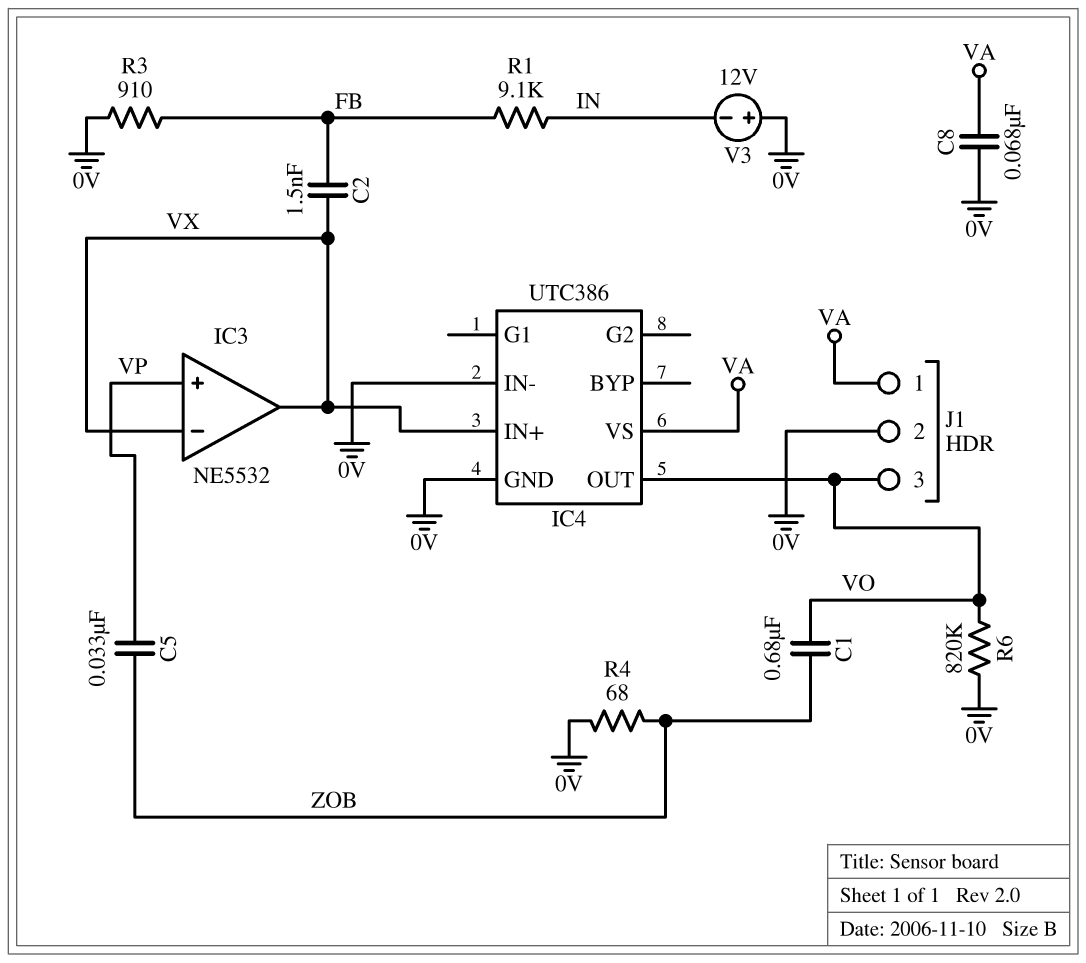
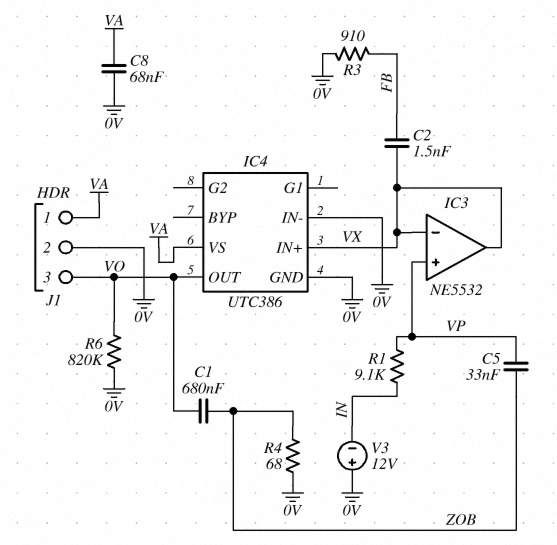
R1: 9.1k (FB, IN) -> 9.1k (IN, VP)

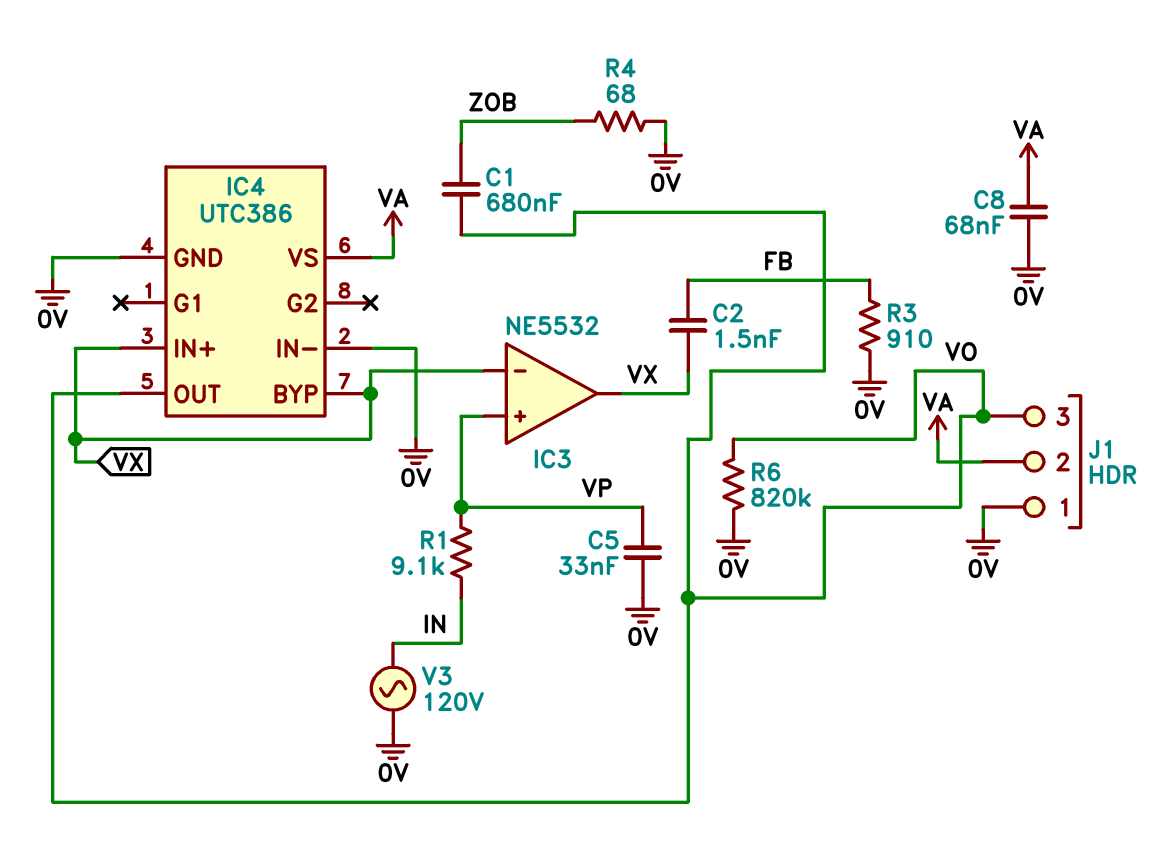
C5: 33nF (VP, ZOB) -> 33nF (0V, VP)
IC4 pin BYP: none -> VX
J1 pin 1: VA -> 0V
J1 pin 2: 0V -> VA
V3: 12V (plus 0V, minus IN) -> AC 120V (0V, IN)

